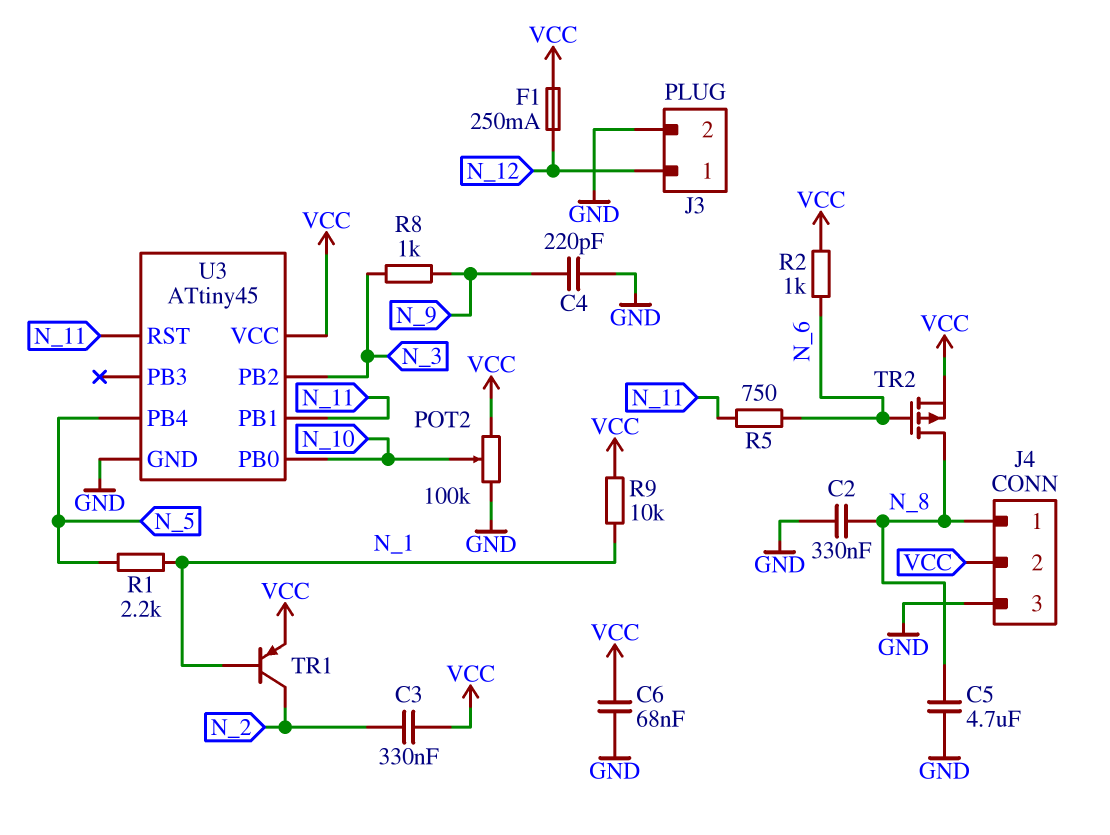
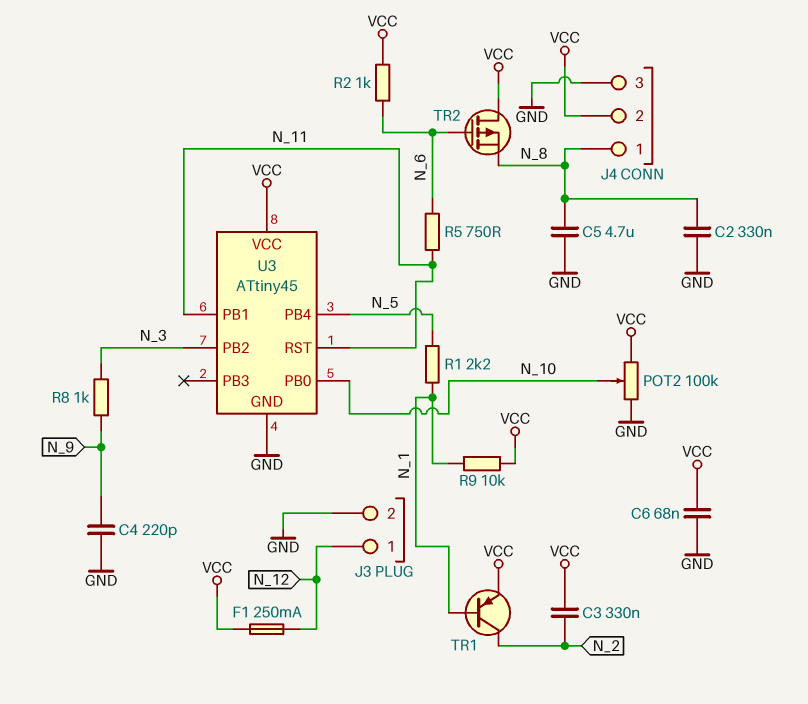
TR2: PMOS (G N_6, D N_8, S VCC) -> PMOS (G N_6, D VCC, S N_8)

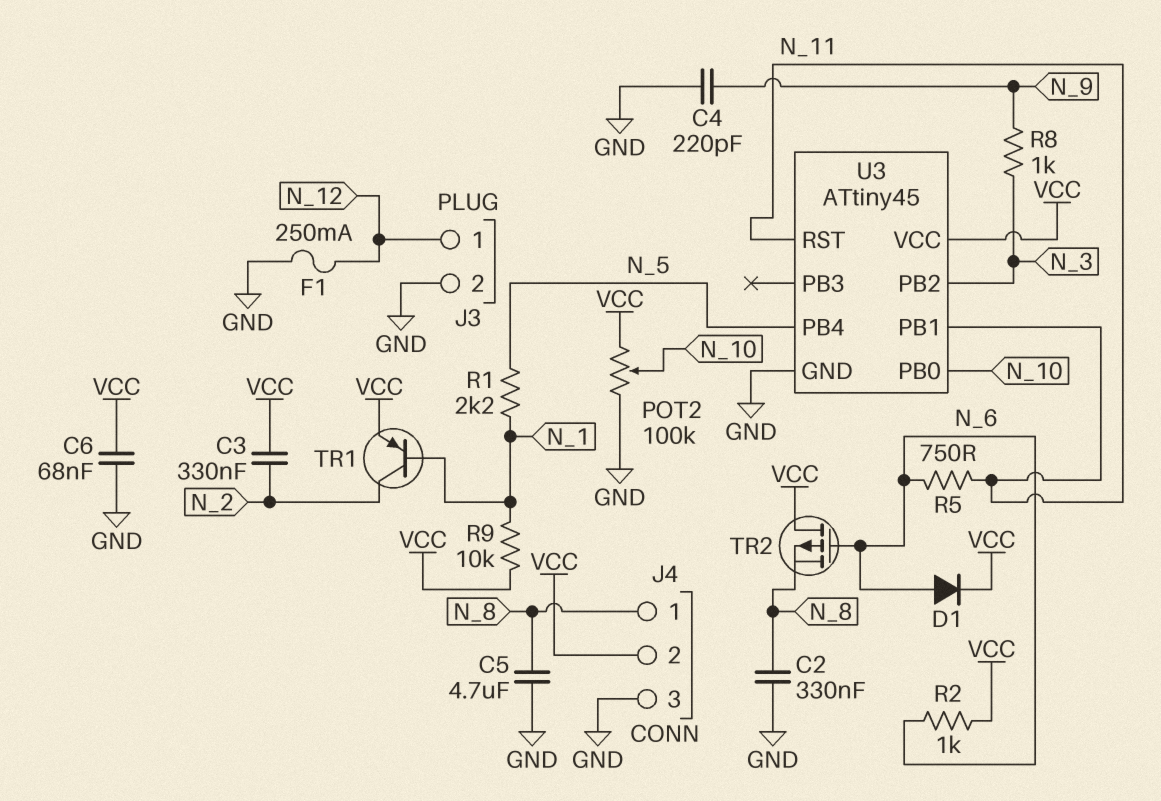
D1: none -> diode (A N_6, K VCC)
F1: 250mA (N_12, VCC) -> 250mA (GND, N_12)

